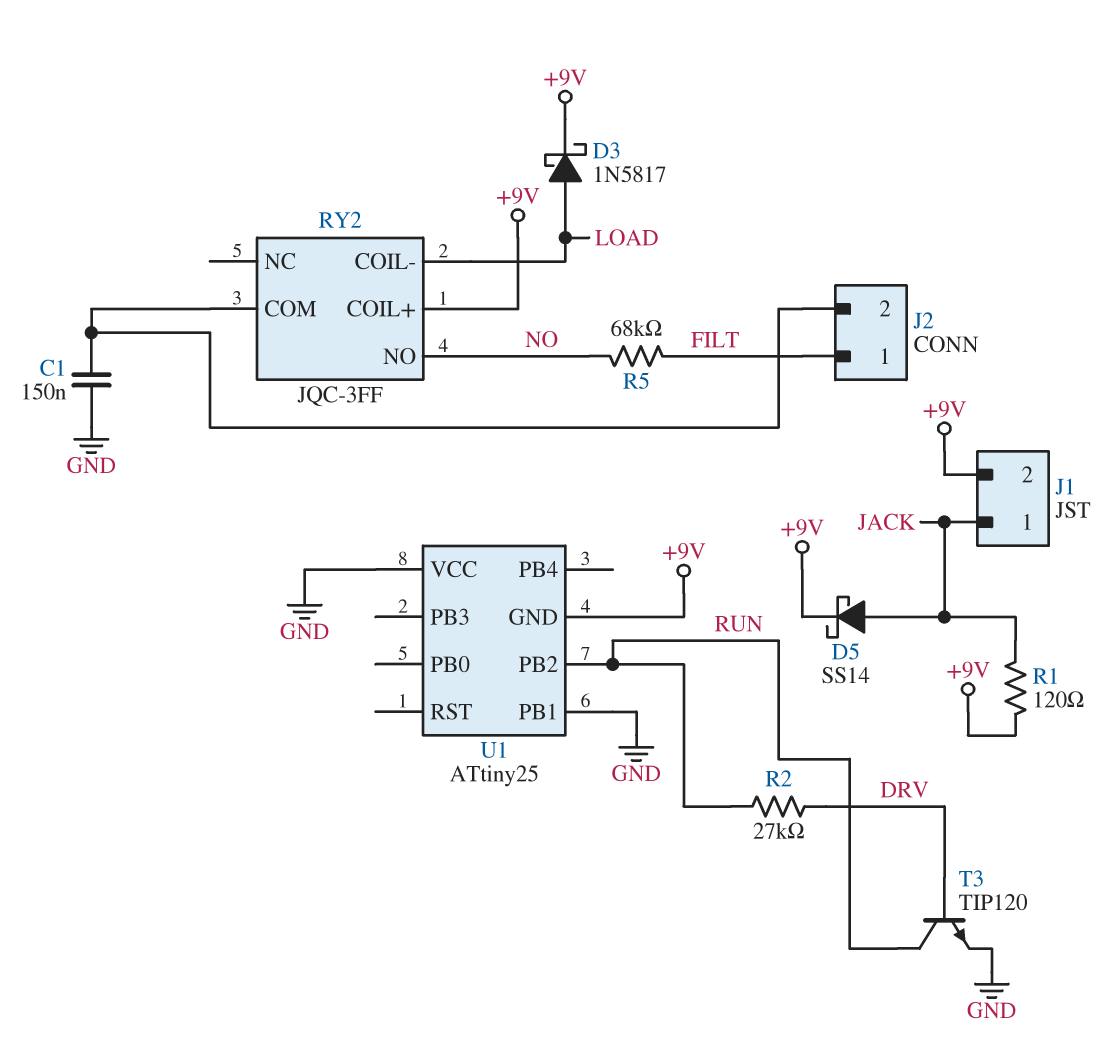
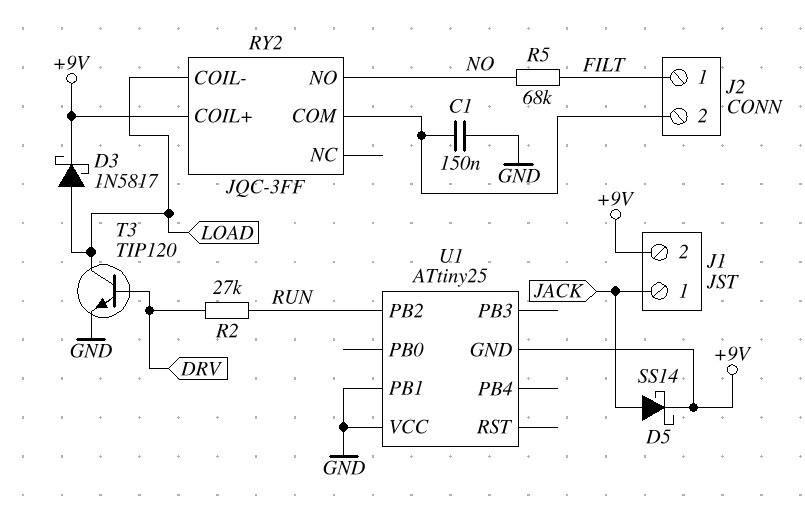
R1: 120 (+9V, JACK) -> none
T3: NPN TIP120 (B DRV, C RUN, E GND) -> NPN TIP120 (B DRV, C LOAD, E GND)

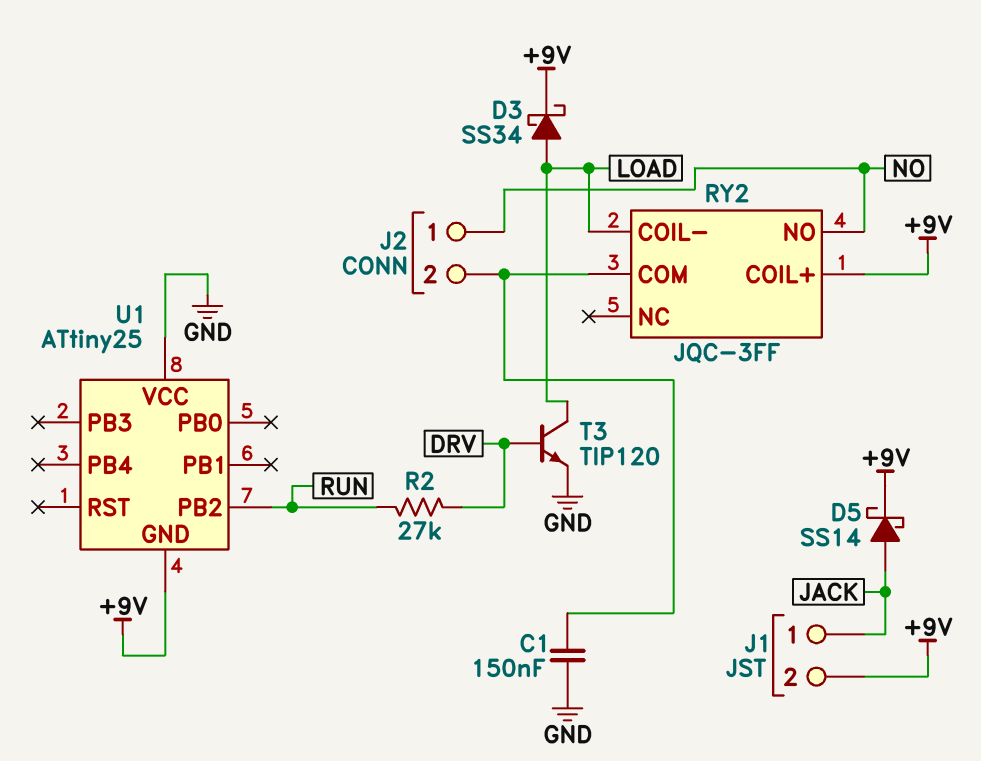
D3: schottky 1N5817 (A LOAD, K +9V) -> schottky SS34 (A LOAD, K +9V)
J2 pin 1: FILT -> NO
R5: 68k (FILT, NO) -> none
U1 pin PB1: GND -> none

